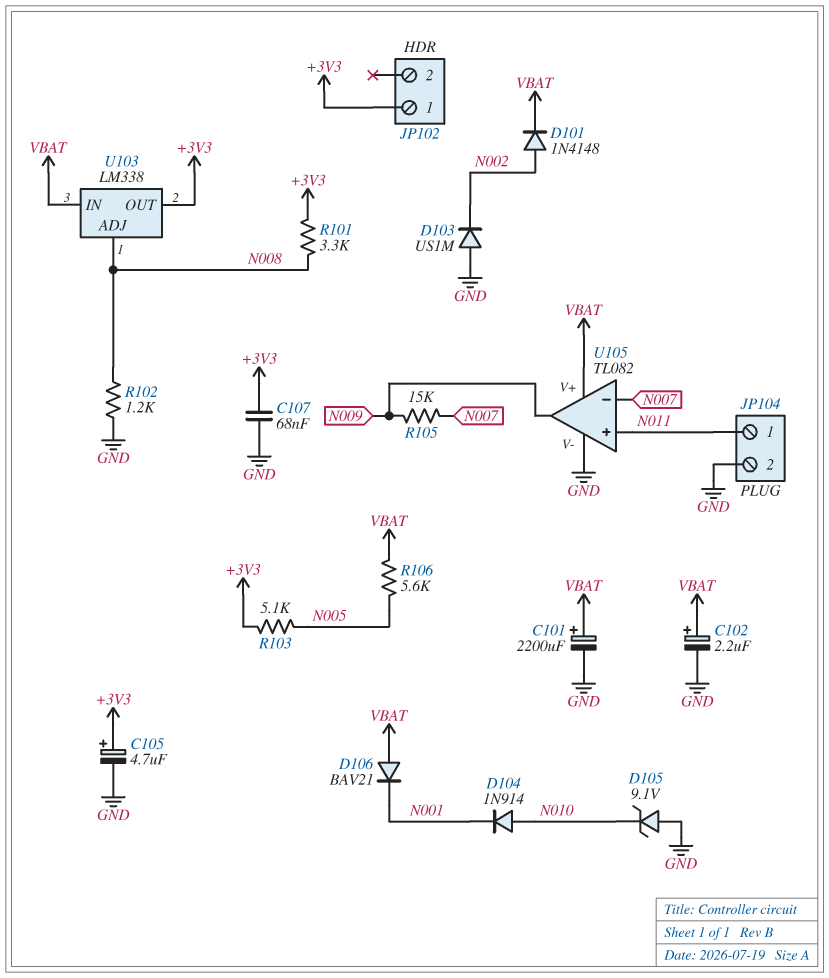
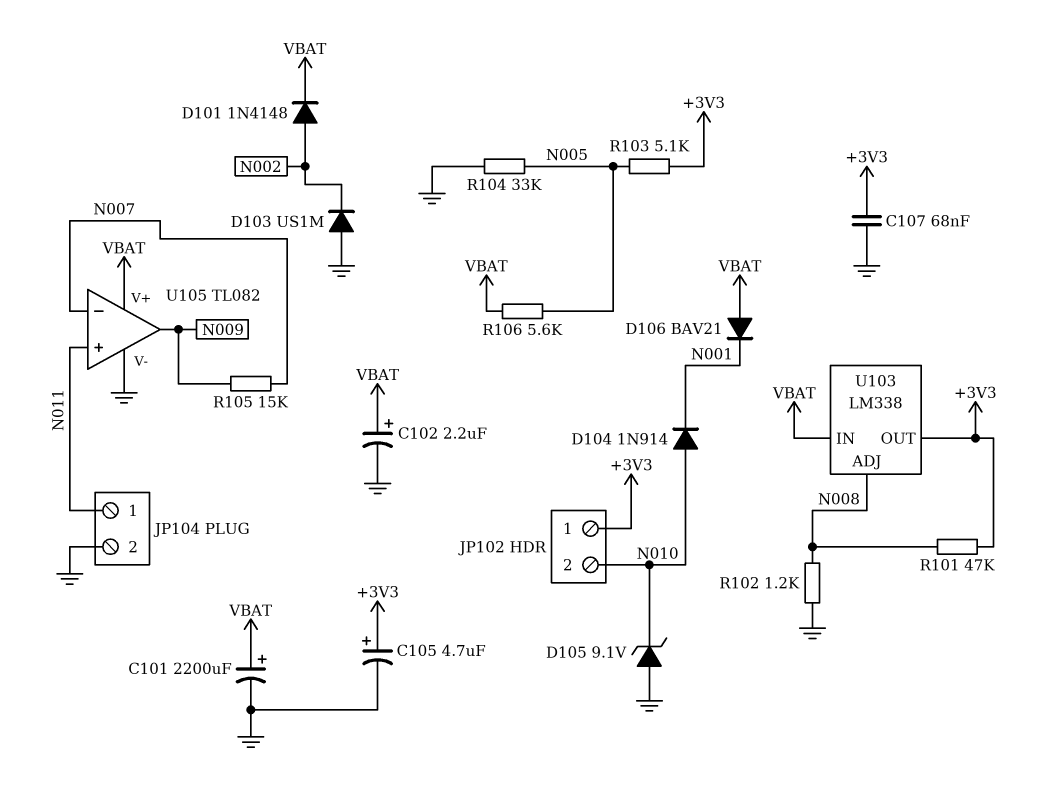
JP102 pin 2: none -> N010
R101: 3.3k (+3V3, N008) -> 47k (+3V3, N008)
R104: none -> 33k (GND, N005)

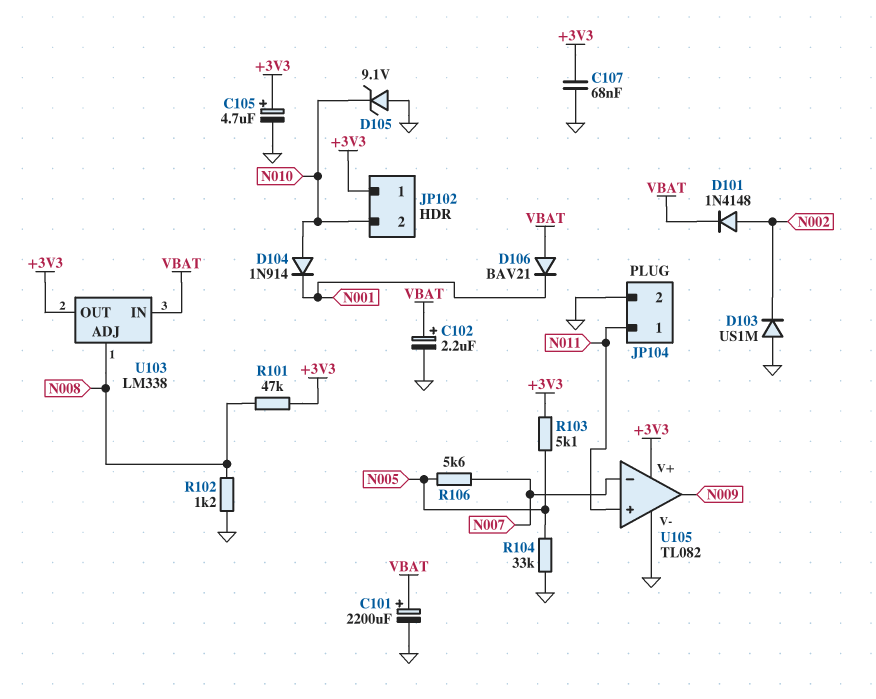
R105: 15k (N007, N009) -> none
R106: 5.6k (N005, VBAT) -> 5.6k (N005, N007)
U105 pin V+: VBAT -> +3V3

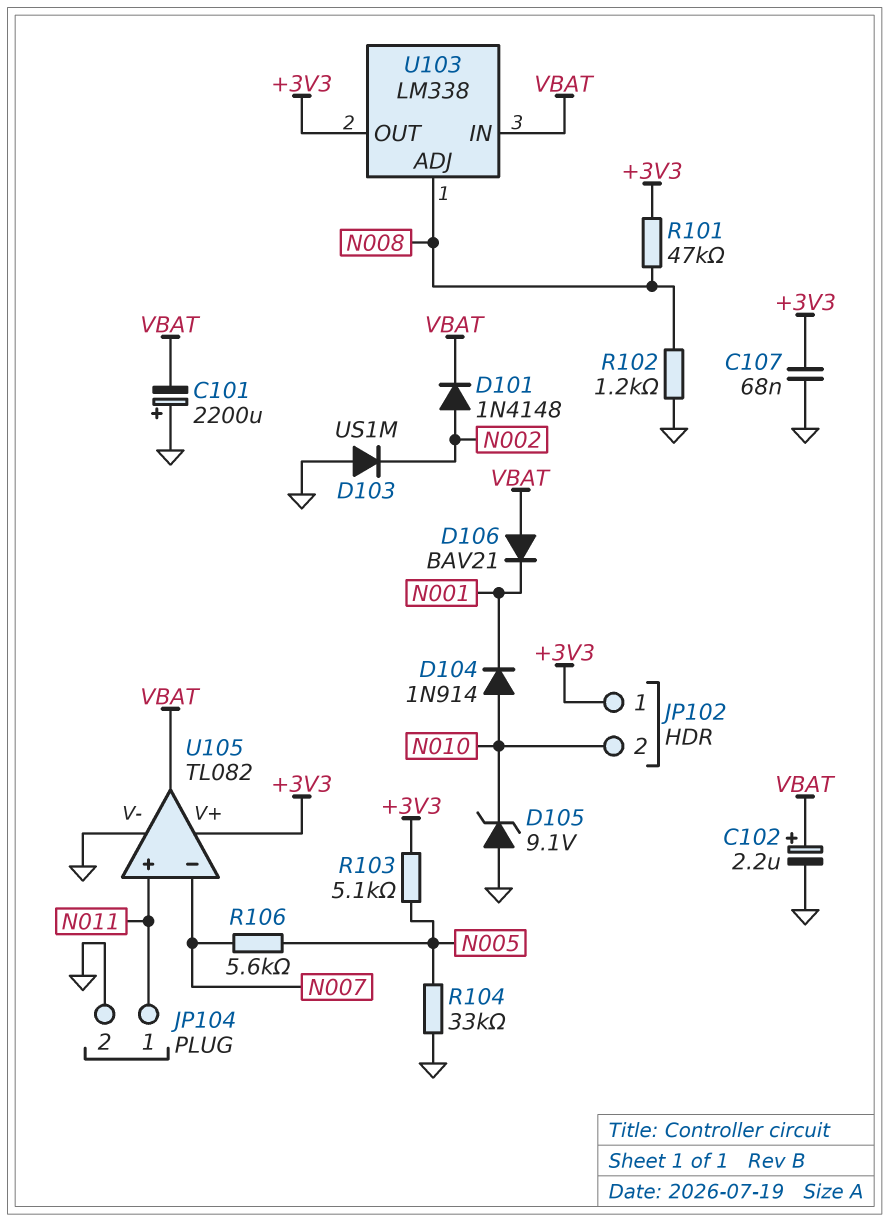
C101: 2200uF (plus VBAT, minus GND) -> 2200uF (plus GND, minus VBAT)
C105: 4.7uF (plus +3V3, minus GND) -> none
U105 pin out: N009 -> VBAT

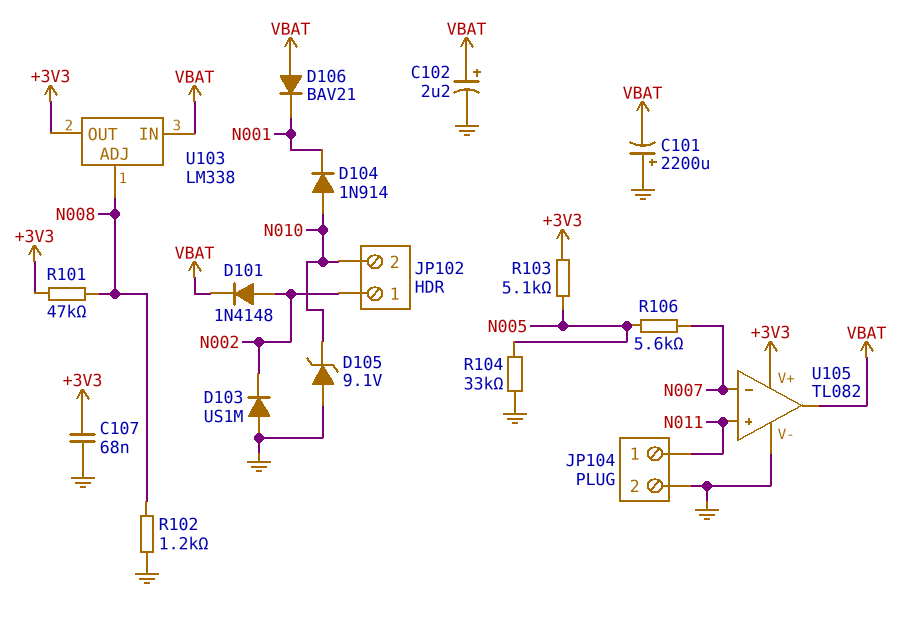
JP102 pin 1: +3V3 -> N002

